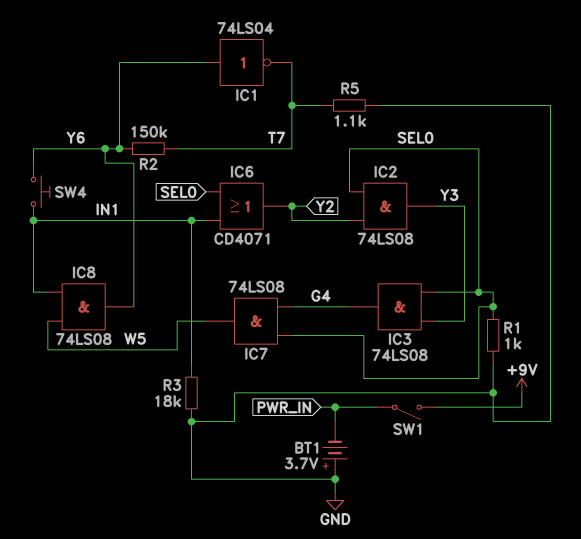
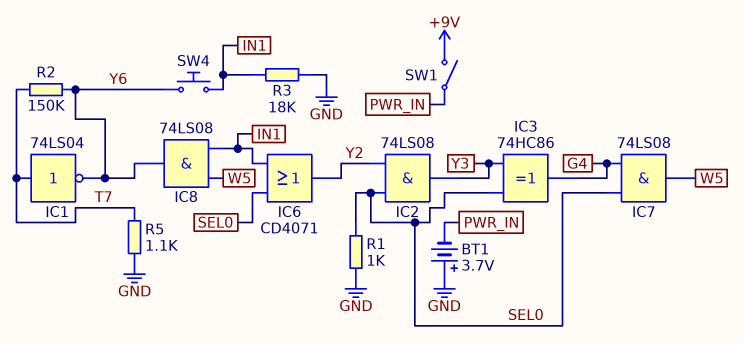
IC1: NOT 74LS04 (in Y6, out T7) -> NOT 74LS04 (in T7, out Y6)
IC3: AND 74LS08 (in SEL0, in Y3, out G4) -> XOR 74HC86 (in SEL0, in Y3, out G4)

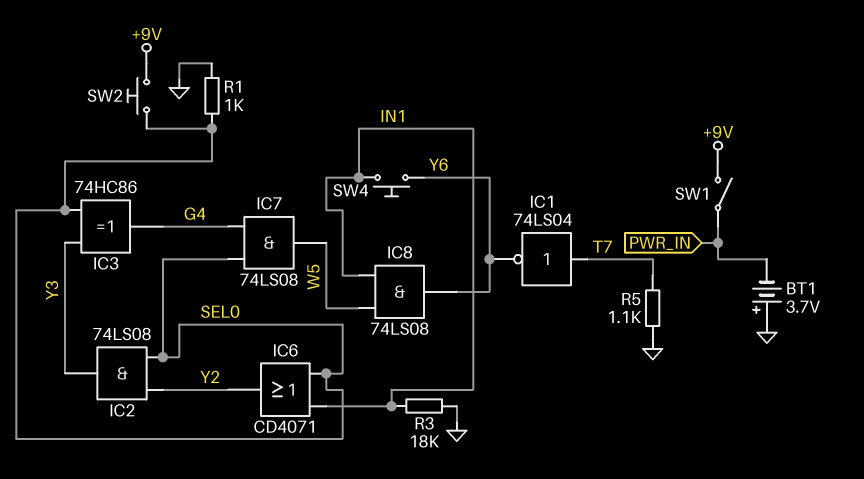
R2: 150k (T7, Y6) -> none
SW2: none -> button (+9V, SEL0)

